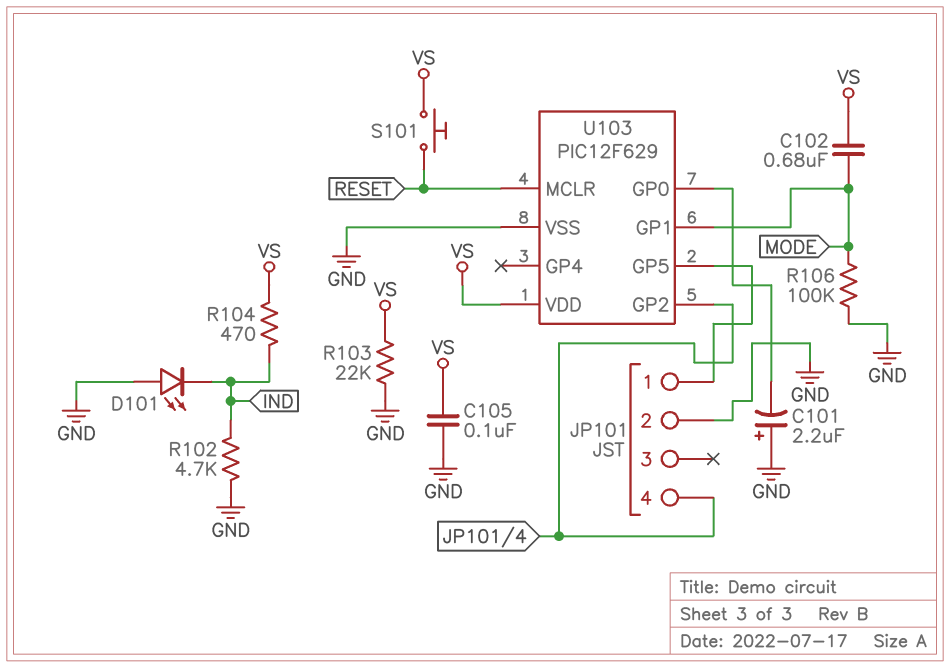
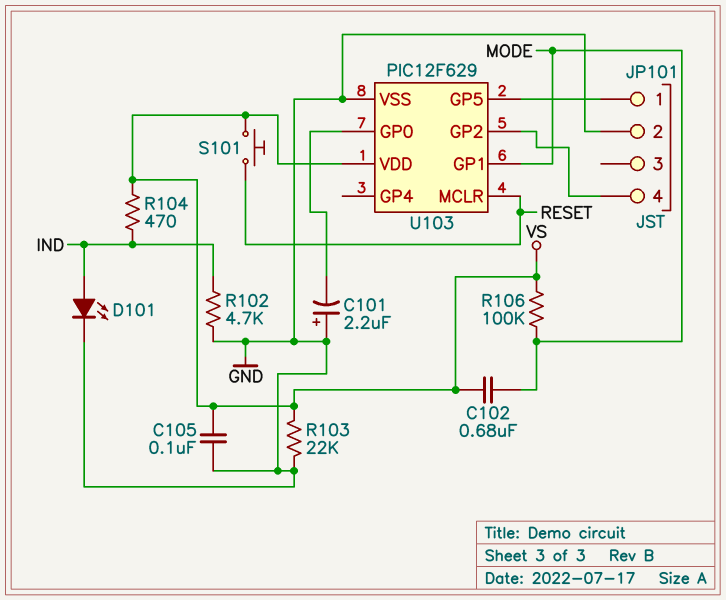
D101: LED (A GND, K IND) -> LED (A IND, K GND)
R106: 100k (GND, MODE) -> 100k (MODE, VS)

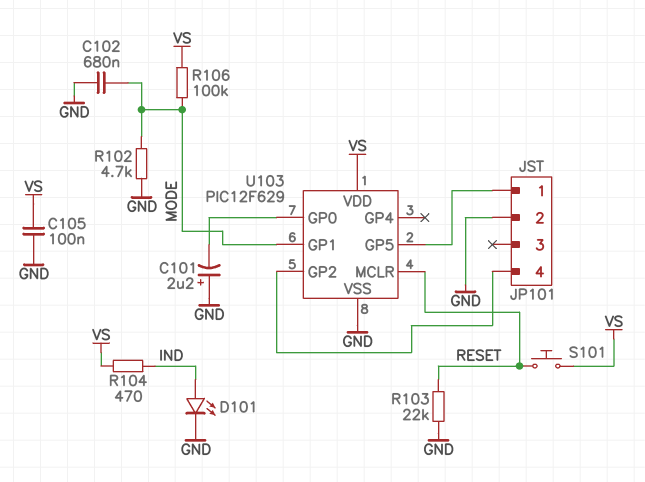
C102: 680nF (MODE, VS) -> 680nF (GND, MODE)
R102: 4.7k (GND, IND) -> 4.7k (GND, MODE)
R103: 22k (GND, VS) -> 22k (GND, RESET)

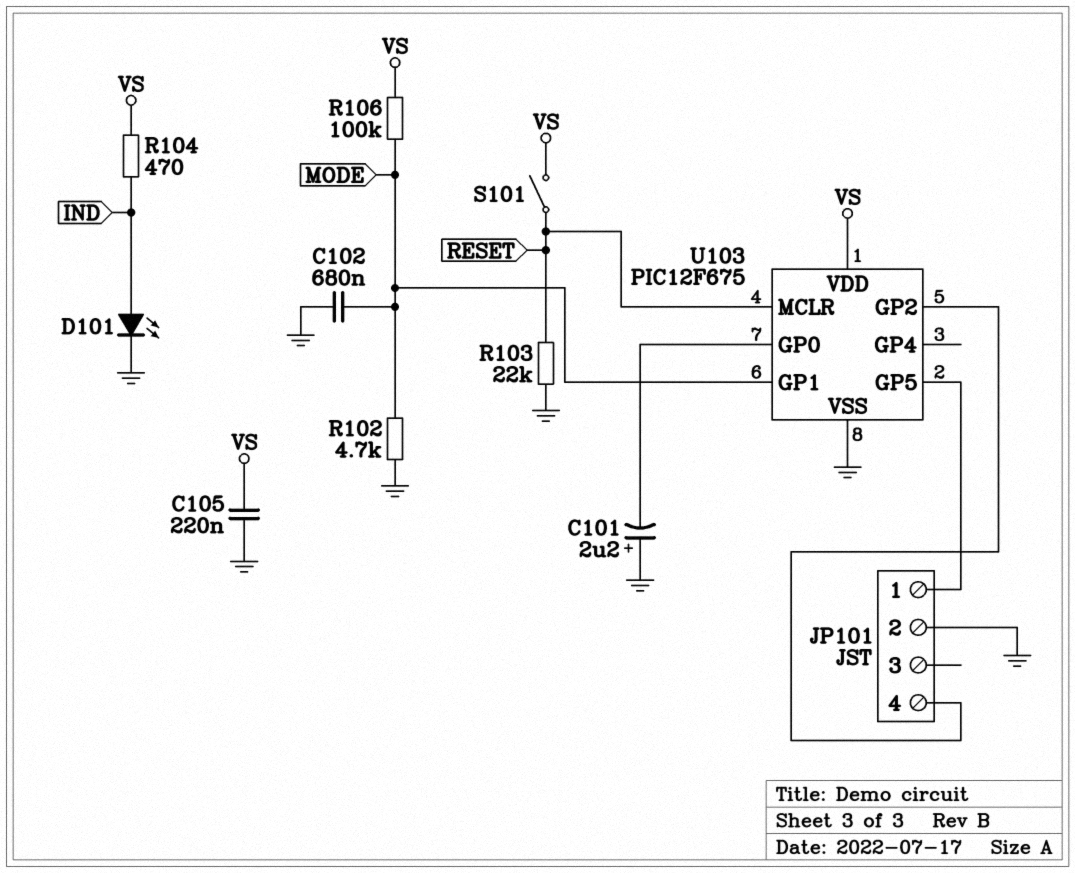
C105: 100nF (GND, VS) -> 220nF (GND, VS)
S101: button (RESET, VS) -> switch (RESET, VS)
U103: PIC12F629 -> PIC12F675

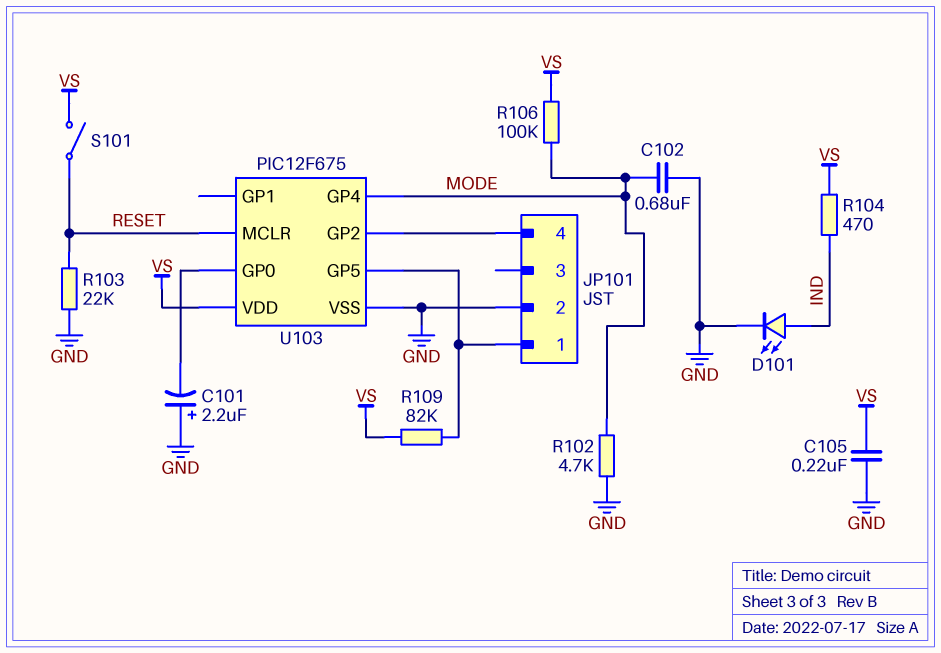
R109: none -> 82k (JP101/1, VS)
U103 pin GP1: MODE -> none
U103 pin GP4: none -> MODE

